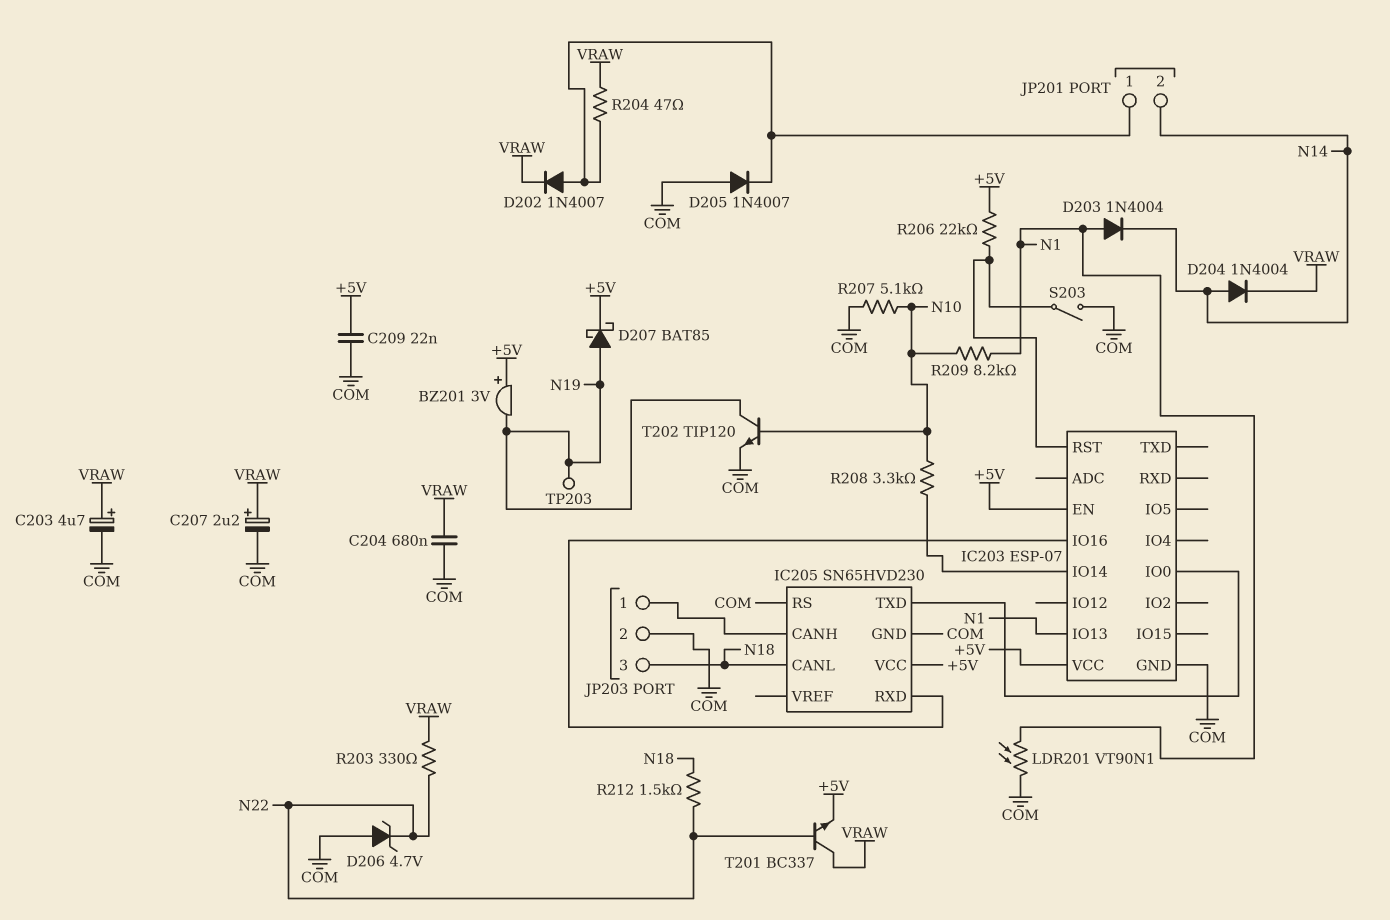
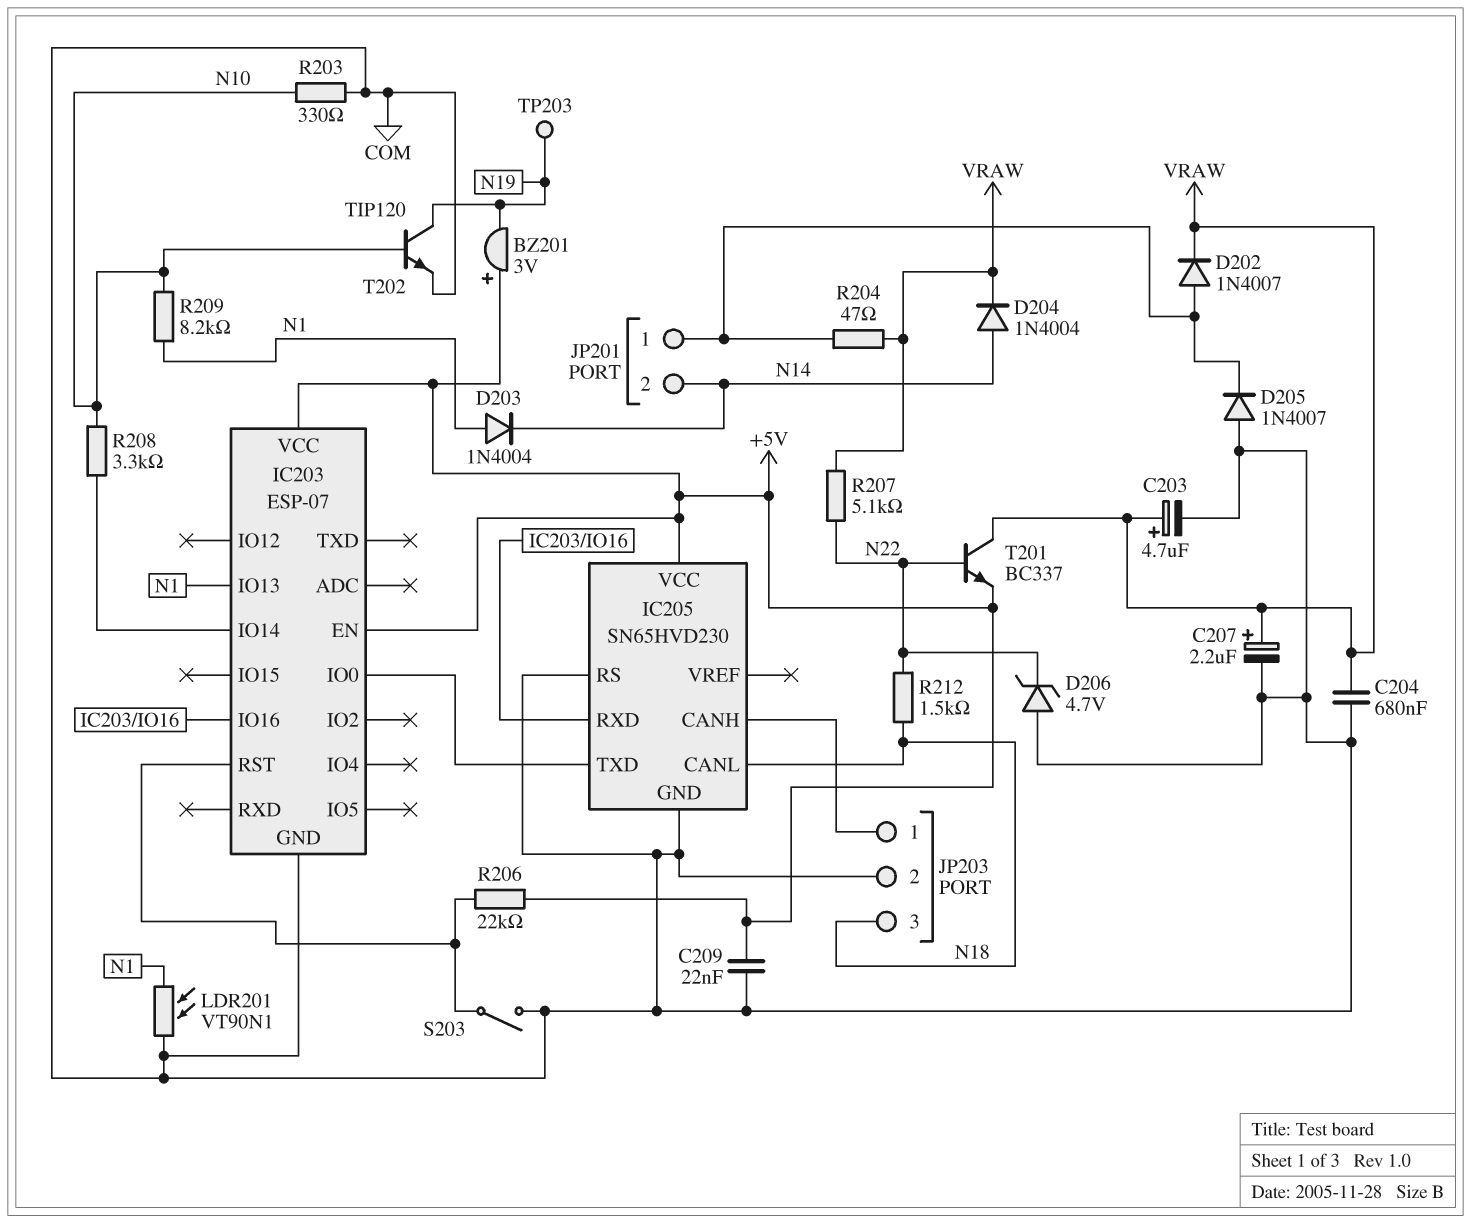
D207: schottky BAT85 (A N19, K +5V) -> none
R203: 330 (N22, VRAW) -> 330 (COM, N10)
R207: 5.1k (COM, N10) -> 5.1k (N22, VRAW)

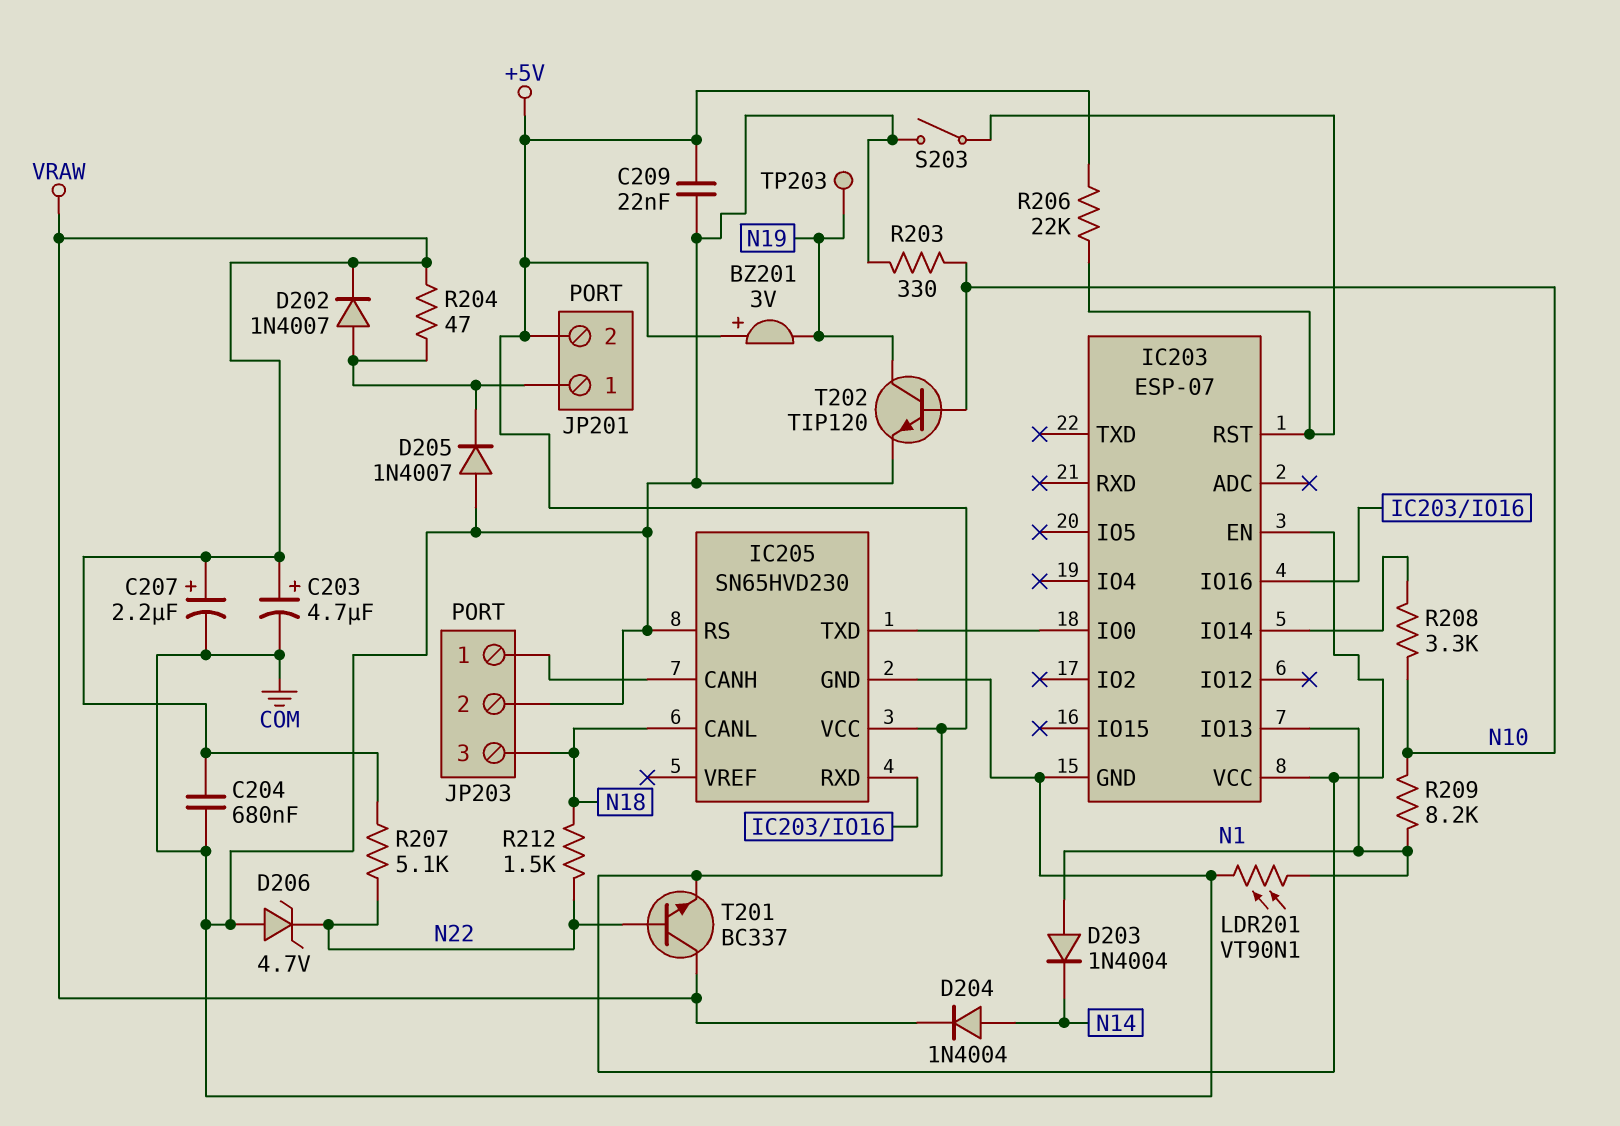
JP201 pin 2: N14 -> +5V

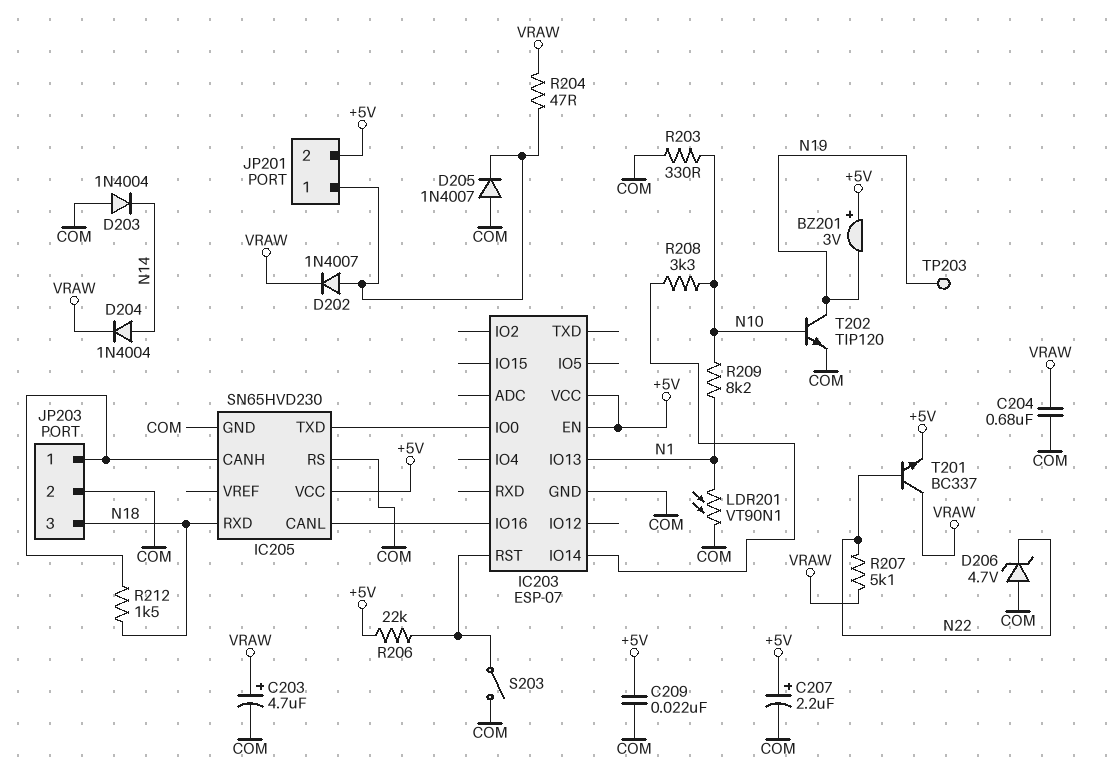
C207: 2.2uF (plus VRAW, minus COM) -> 2.2uF (plus +5V, minus COM)
D203: diode 1N4004 (A N1, K N14) -> diode 1N4004 (A COM, K N14)
IC205 pin CANL: N18 -> IC203/IO16
IC205 pin RXD: IC203/IO16 -> N18
R212: 1.5k (N18, N22) -> 1.5k (IC205/CANH, N18)

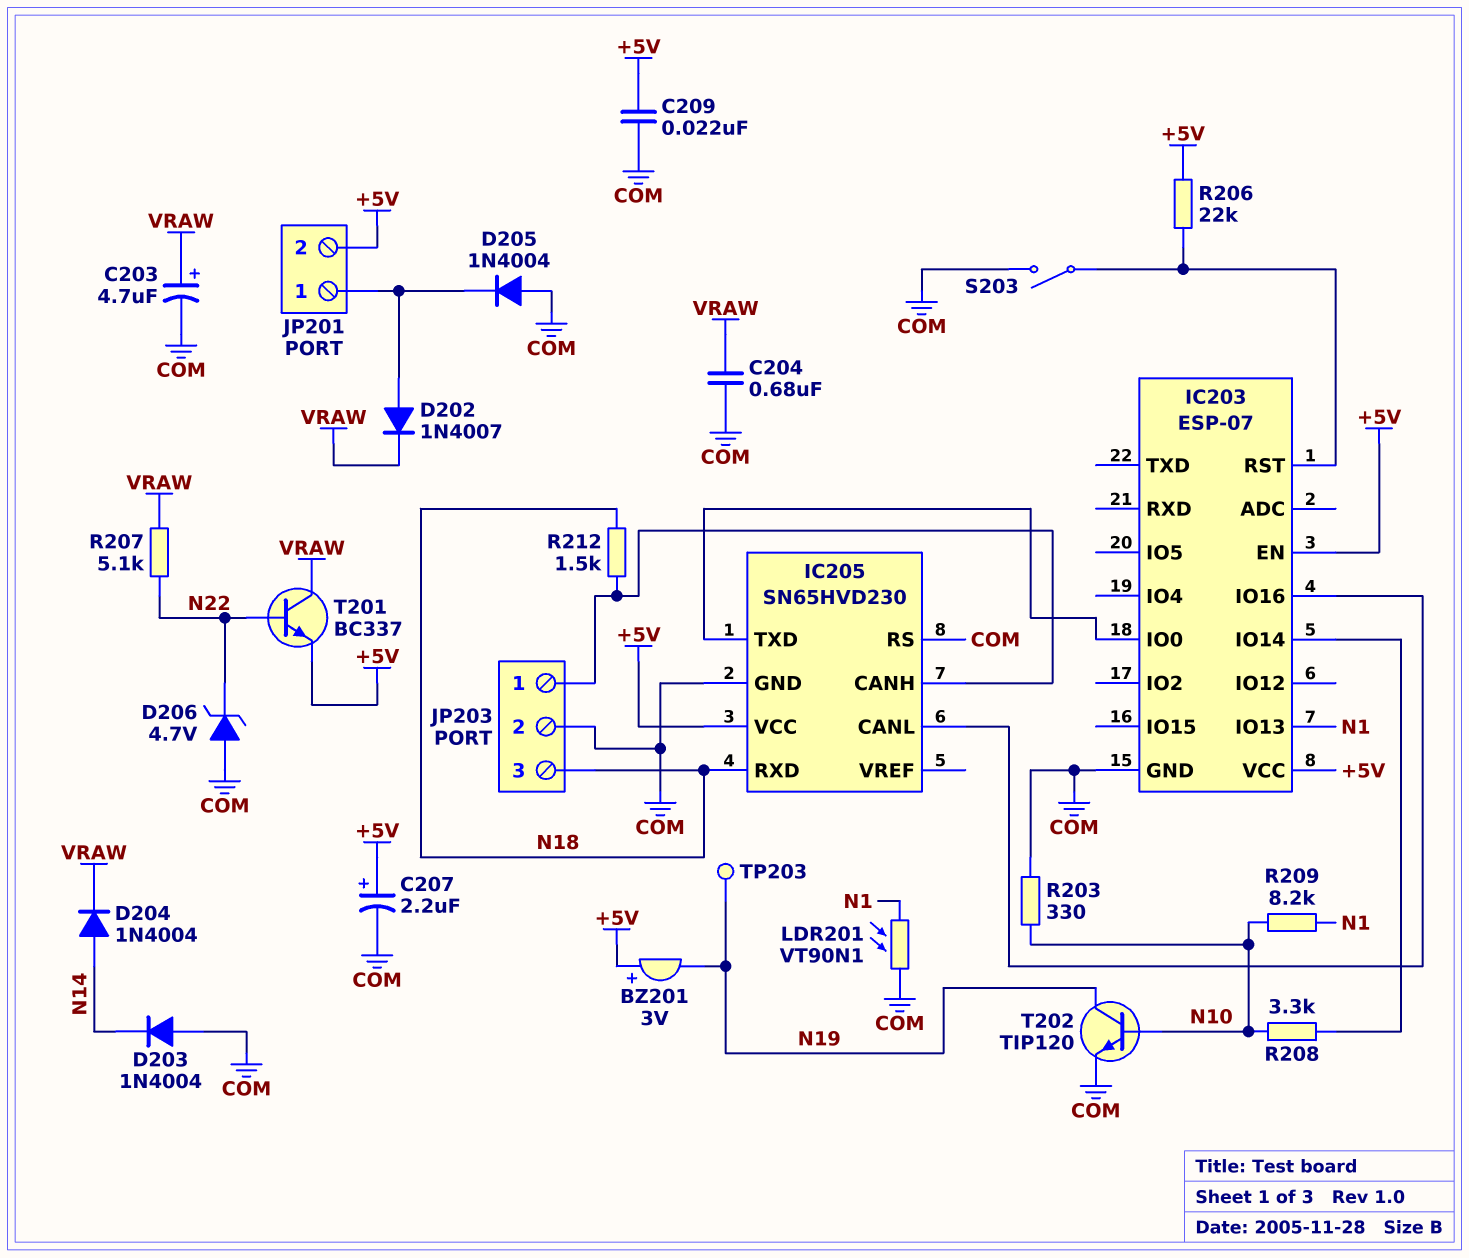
D205: diode 1N4007 (A COM, K JP201/1) -> diode 1N4004 (A COM, K JP201/1)
R204: 47 (JP201/1, VRAW) -> none

